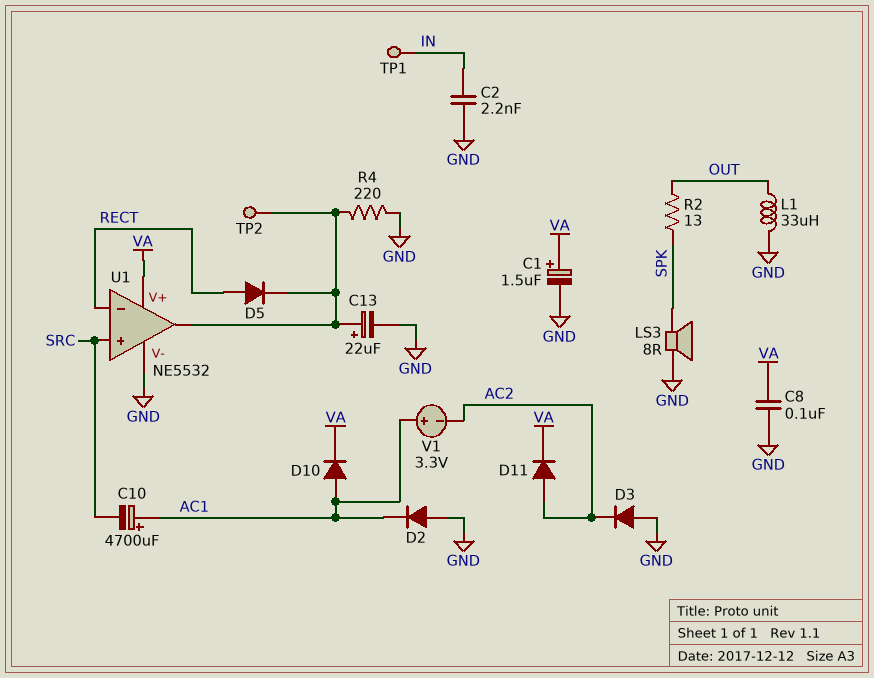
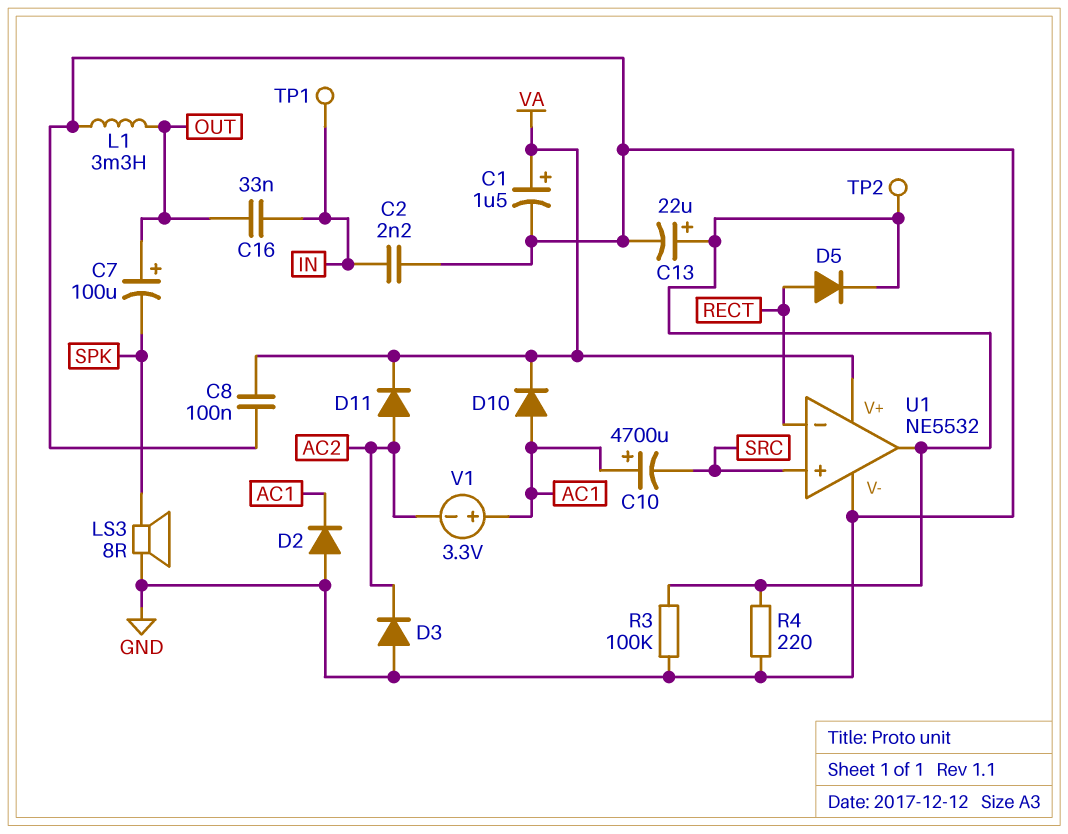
C7: none -> 100uF (plus OUT, minus SPK)
C16: none -> 33nF (IN, OUT)
L1: 33uH (GND, OUT) -> 3.3mH (GND, OUT)
R2: 13 (OUT, SPK) -> none
R3: none -> 100k (GND, U1/out)

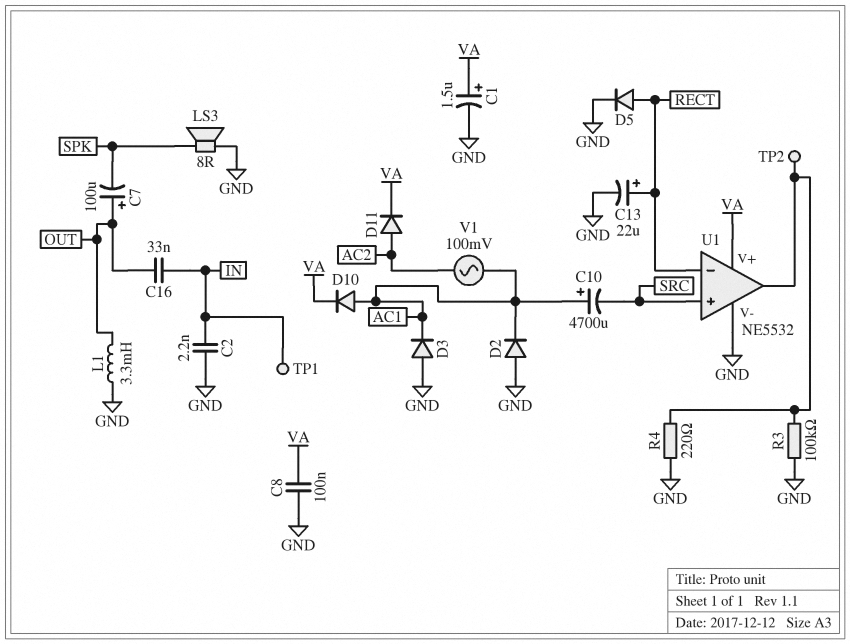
C13: 22uF (plus U1/out, minus GND) -> 22uF (plus RECT, minus GND)
D3: diode (A GND, K AC2) -> diode (A GND, K AC1)
D5: diode (A RECT, K U1/out) -> diode (A RECT, K GND)
V1: 3.3V (plus AC1, minus AC2) -> AC 100mV (AC1, AC2)

